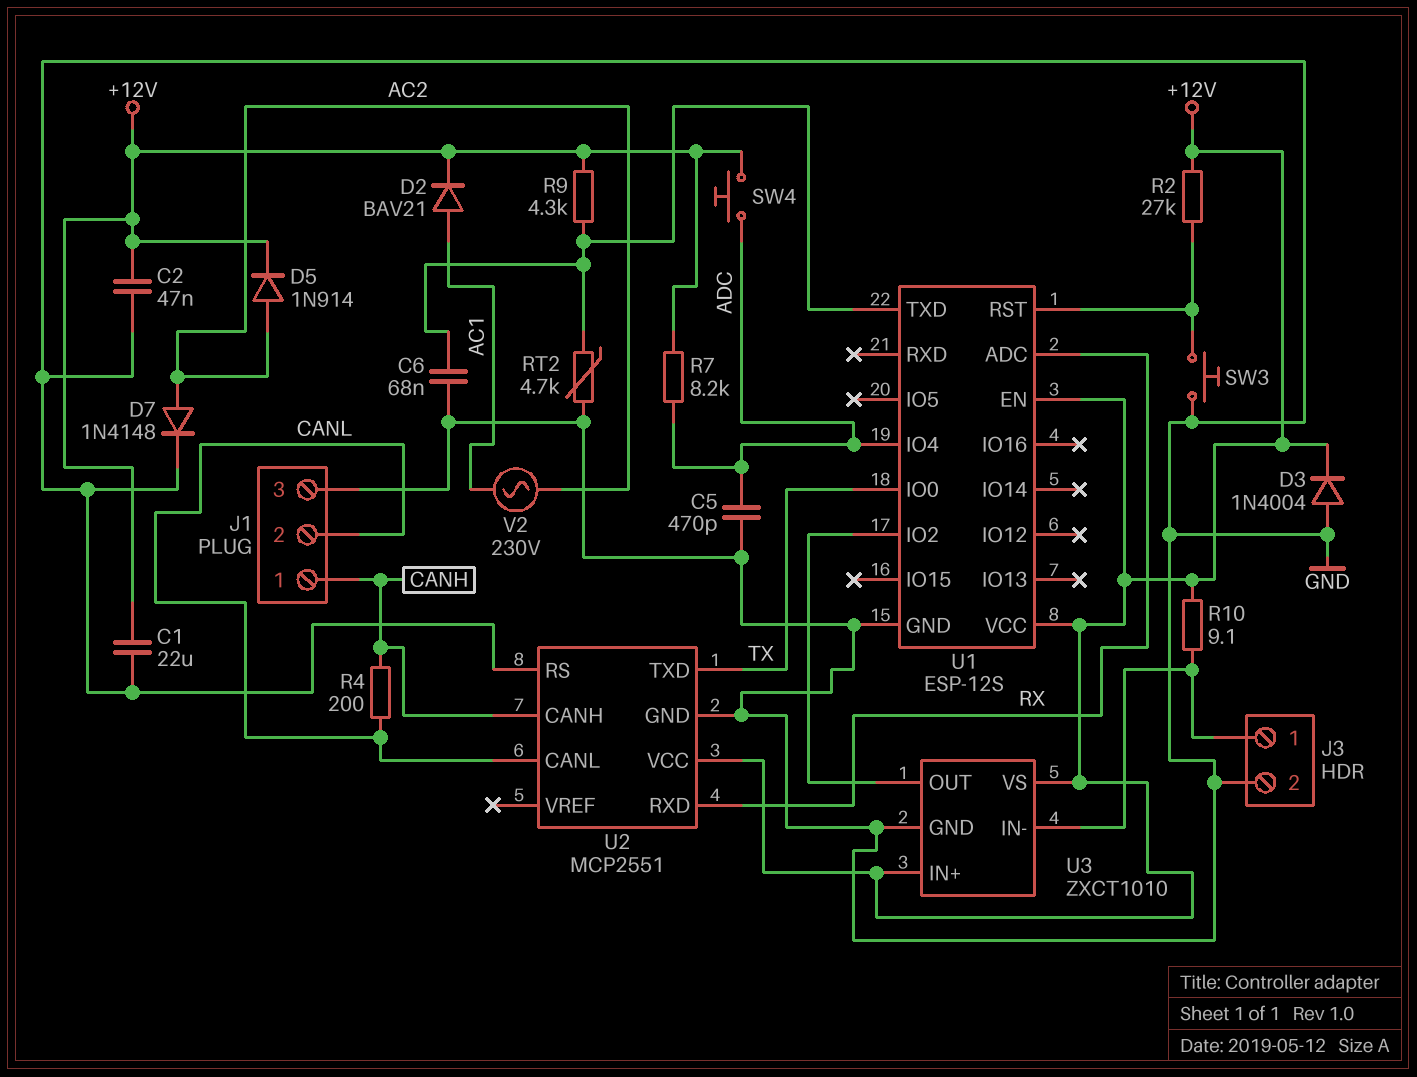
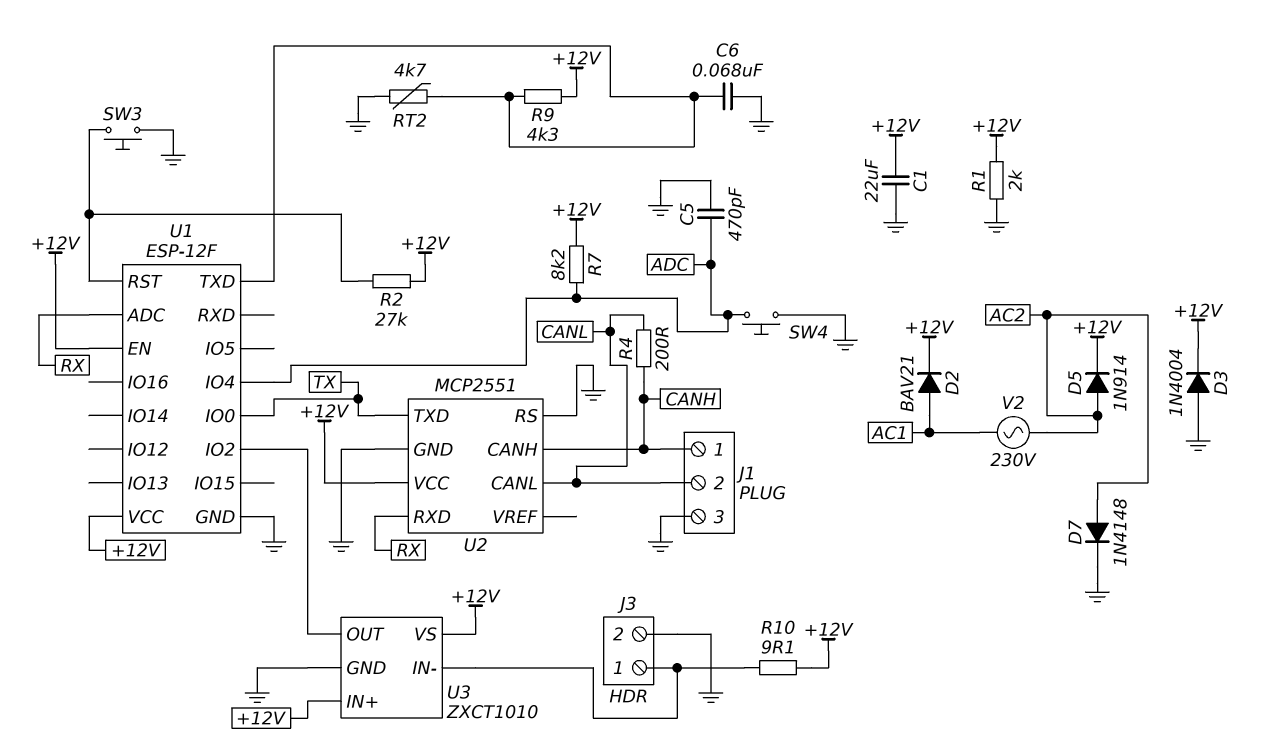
C2: 47nF (+12V, GND) -> none
R1: none -> 2k (+12V, GND)
SW4: button (+12V, ADC) -> button (ADC, GND)
U1: ESP-12S -> ESP-12F

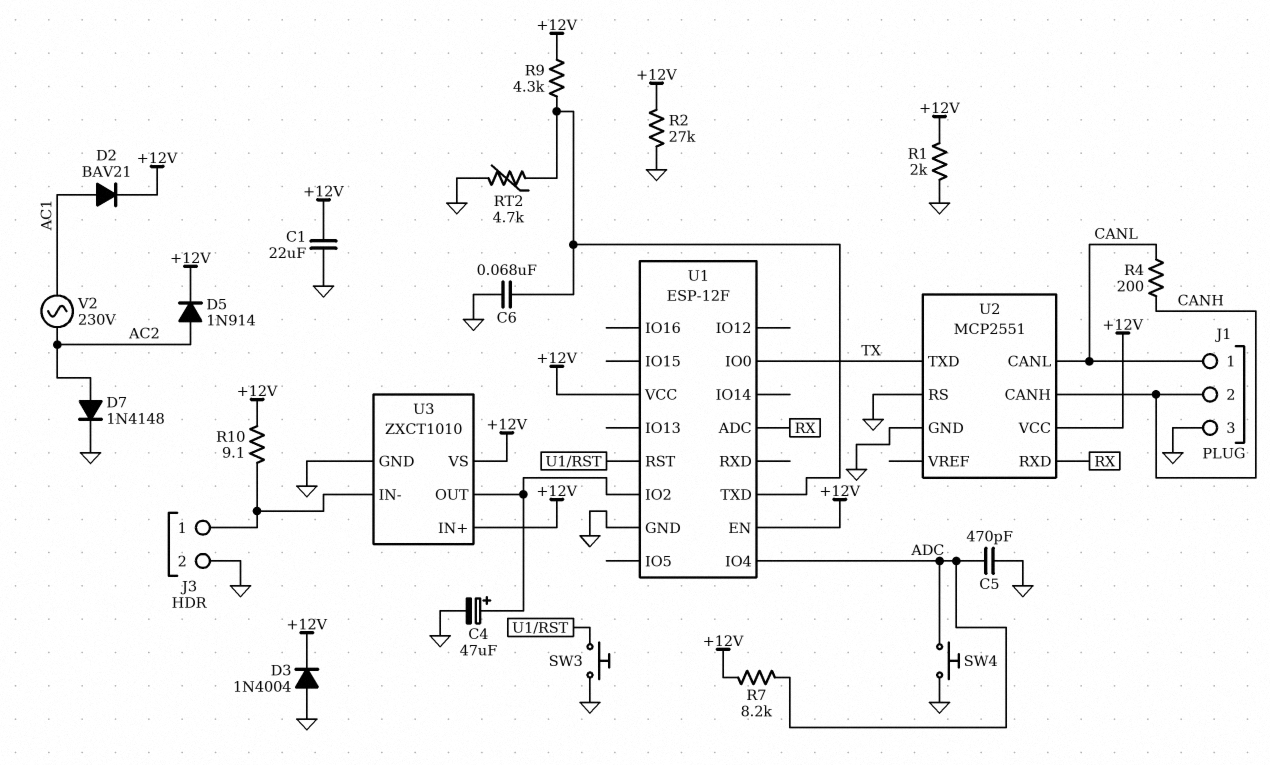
C4: none -> 47uF (plus U1/IO2, minus GND)
J1 pin 1: CANH -> CANL
J1 pin 2: CANL -> CANH
R2: 27k (+12V, U1/RST) -> 27k (+12V, GND)

